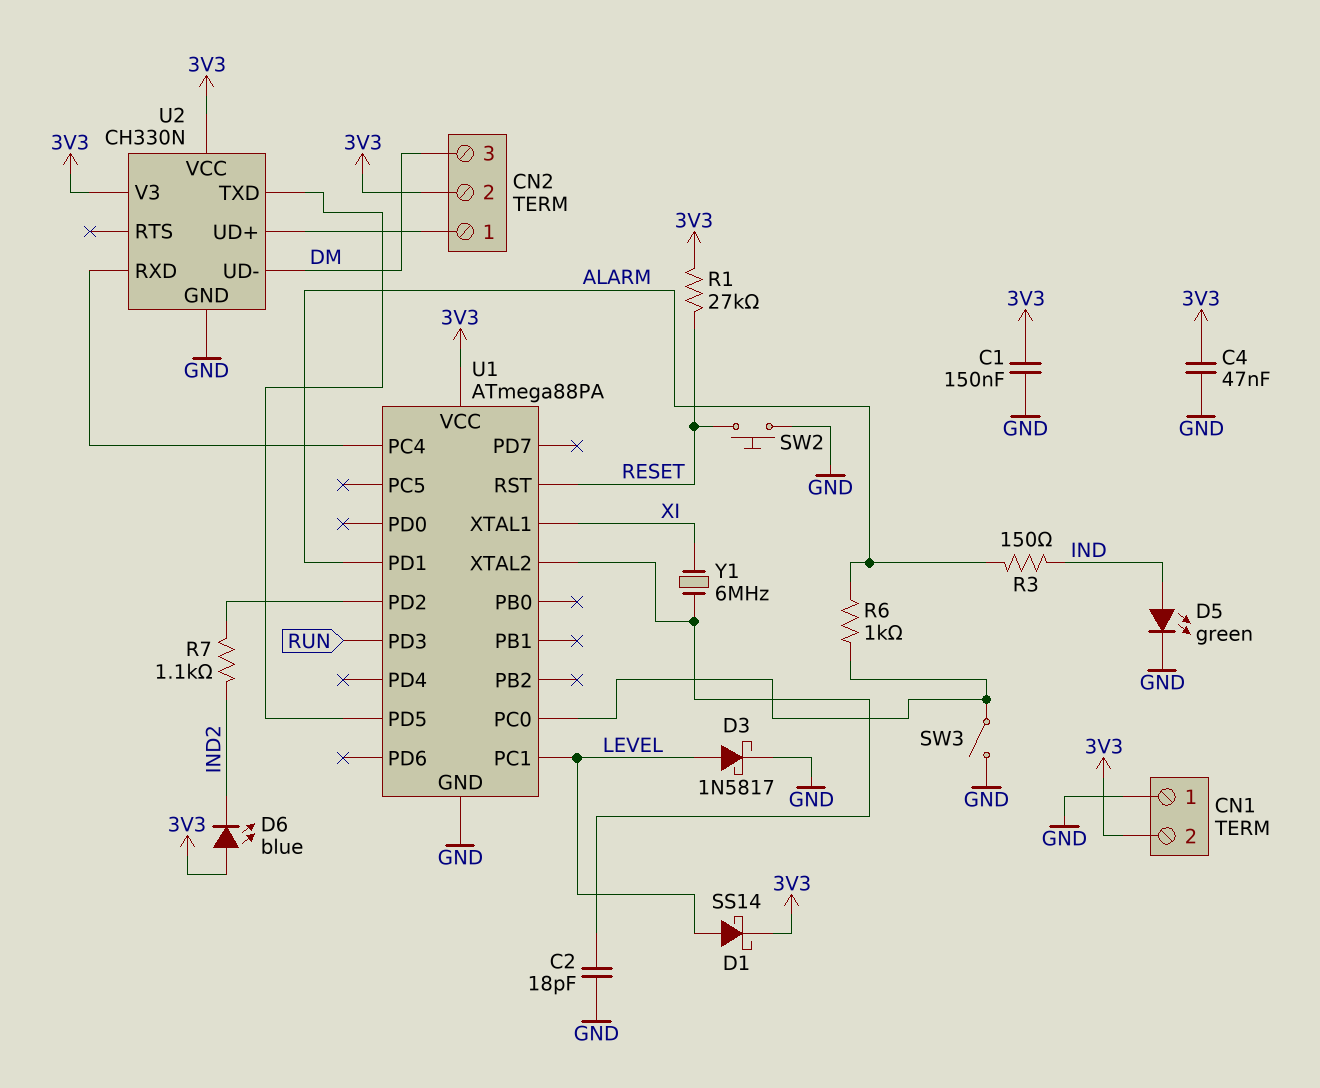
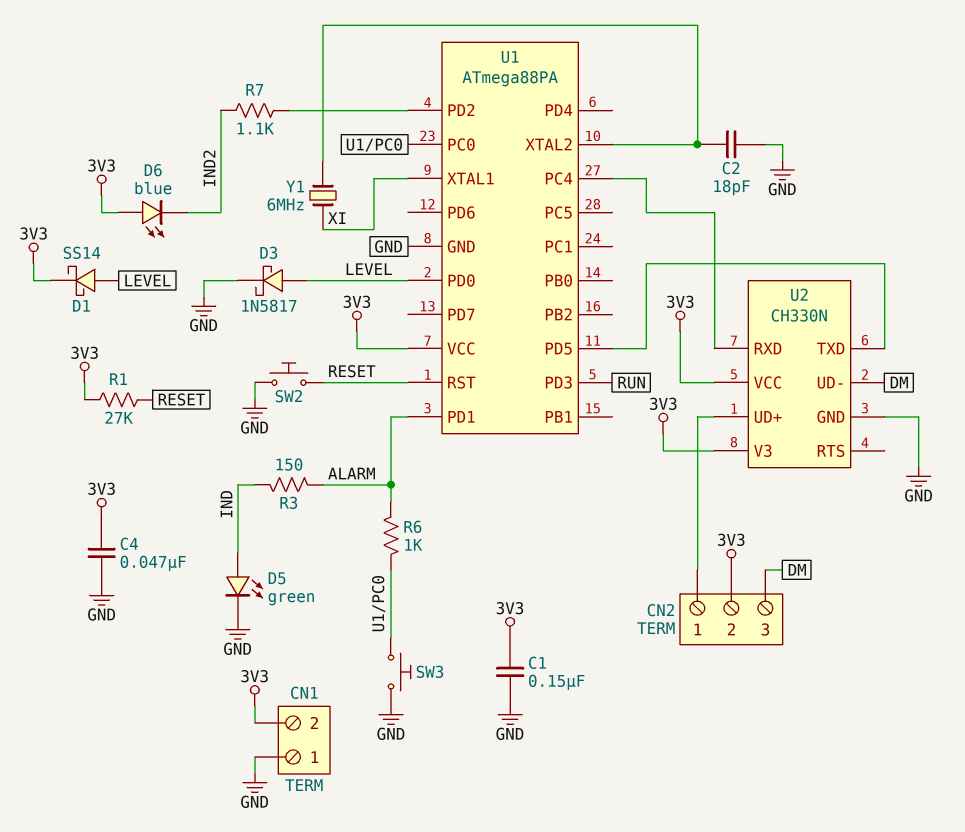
SW3: switch (GND, U1/PC0) -> button (GND, U1/PC0)
U1 pin PC1: LEVEL -> none
U1 pin PD0: none -> LEVEL

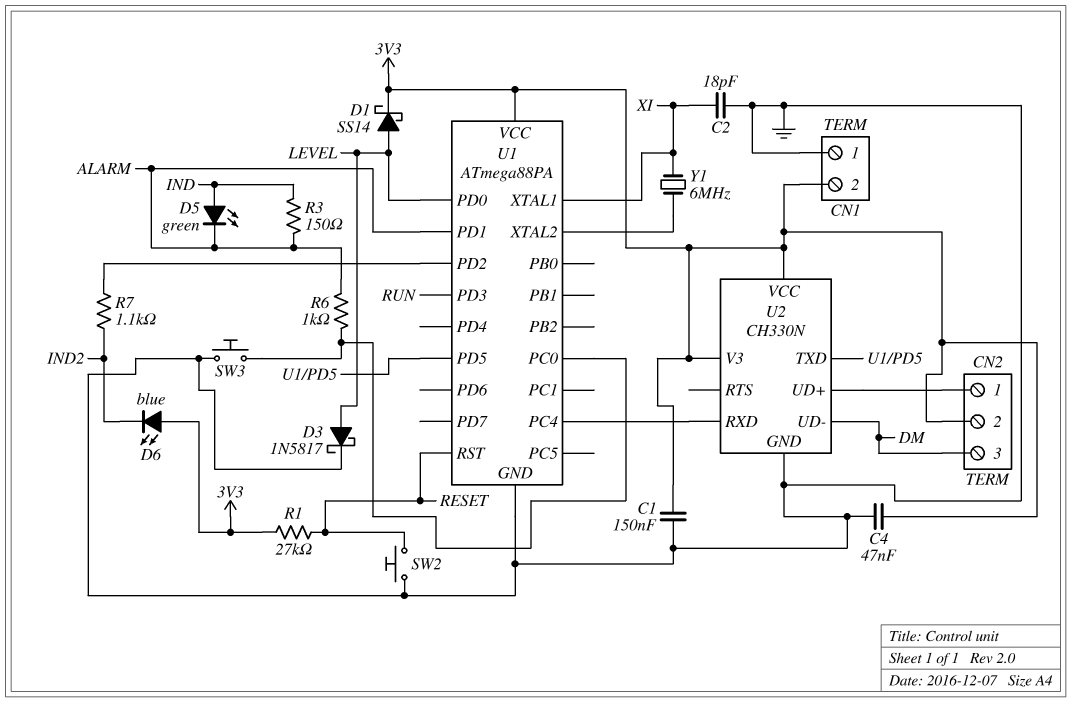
C2: 18pF (GND, U1/XTAL2) -> 18pF (GND, XI)
D5: LED green (A IND, K GND) -> LED green (A IND, K ALARM)

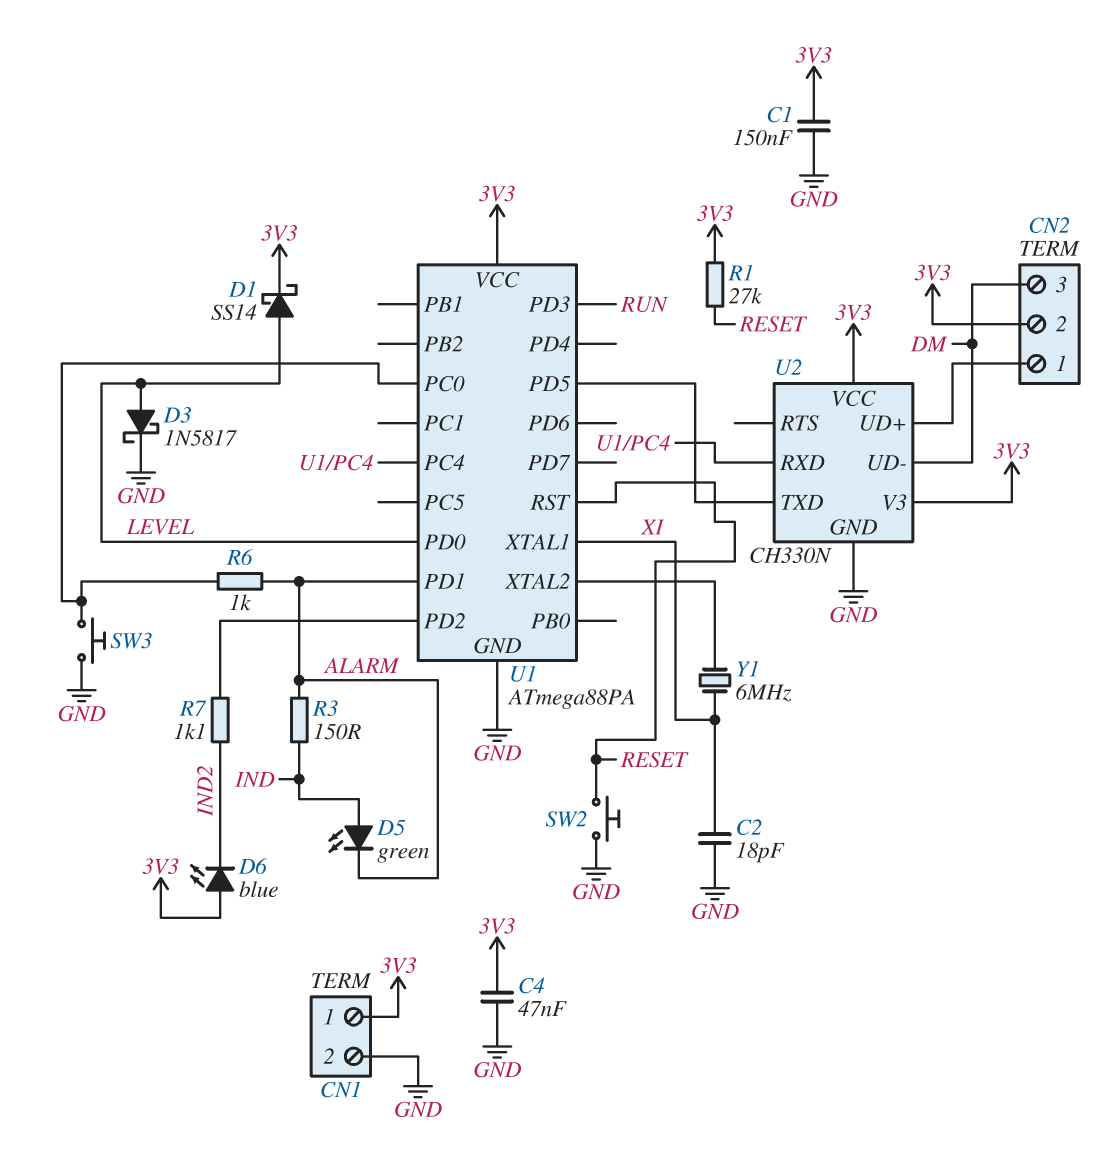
CN1 pin 1: GND -> 3V3
CN1 pin 2: 3V3 -> GND

